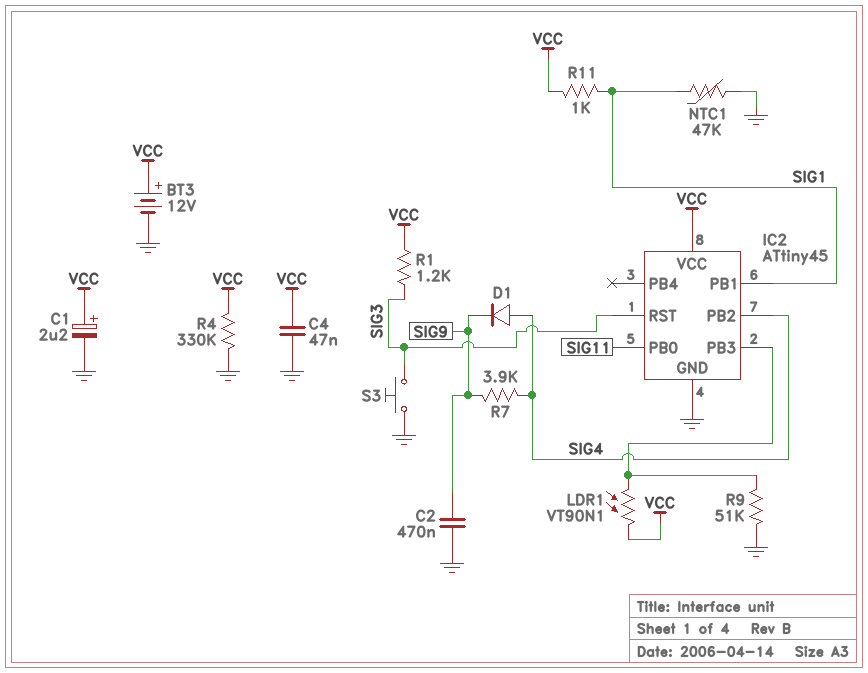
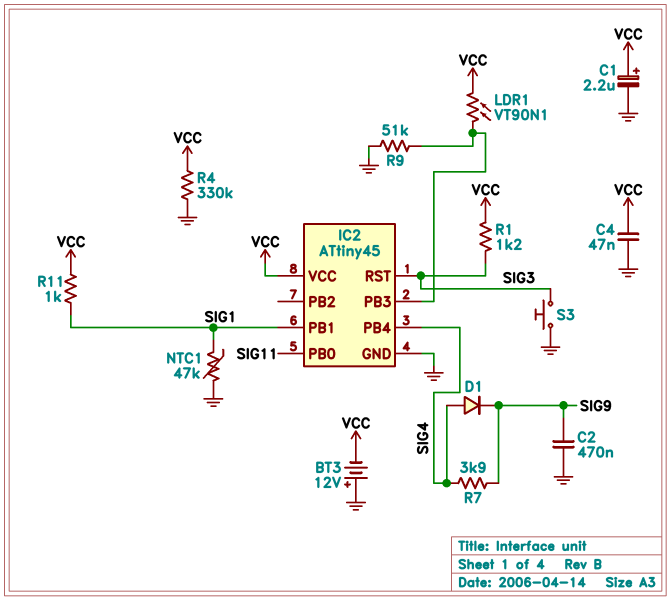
BT3: 12V (plus VCC, minus GND) -> 12V (plus GND, minus VCC)
IC2 pin PB2: SIG4 -> none
IC2 pin PB4: none -> SIG4

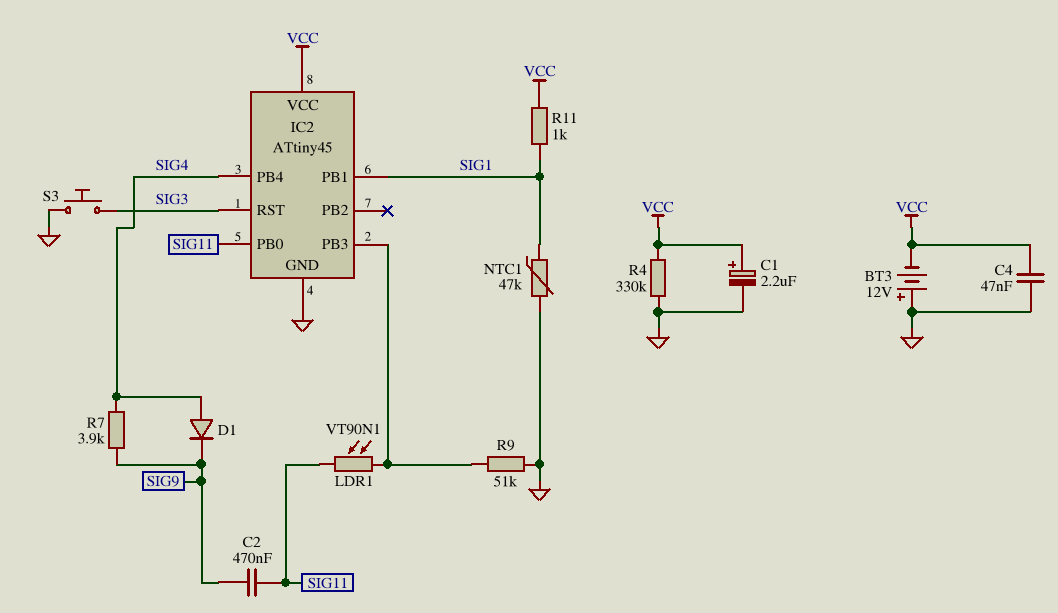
C2: 470nF (GND, SIG9) -> 470nF (SIG9, SIG11)
LDR1: VT90N1 (IC2/PB3, VCC) -> VT90N1 (IC2/PB3, SIG11)
R1: 1.2k (SIG3, VCC) -> none

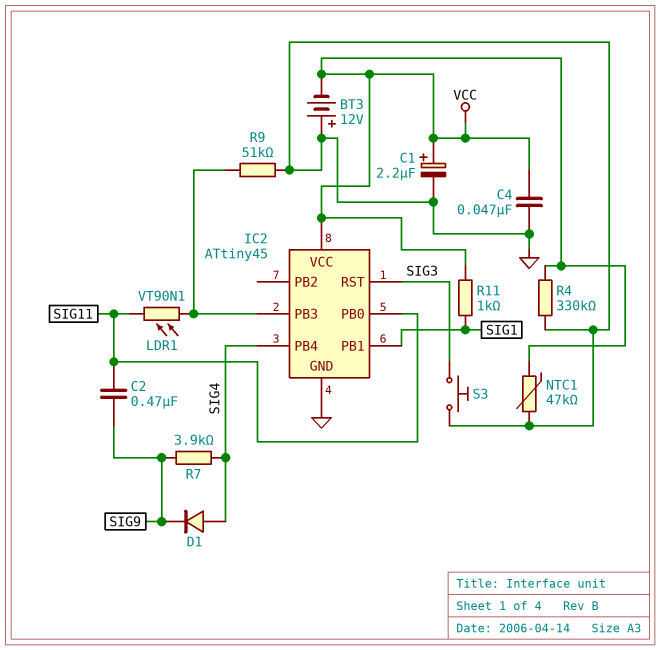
NTC1: 47k (GND, SIG1) -> 47k (GND, VCC)

